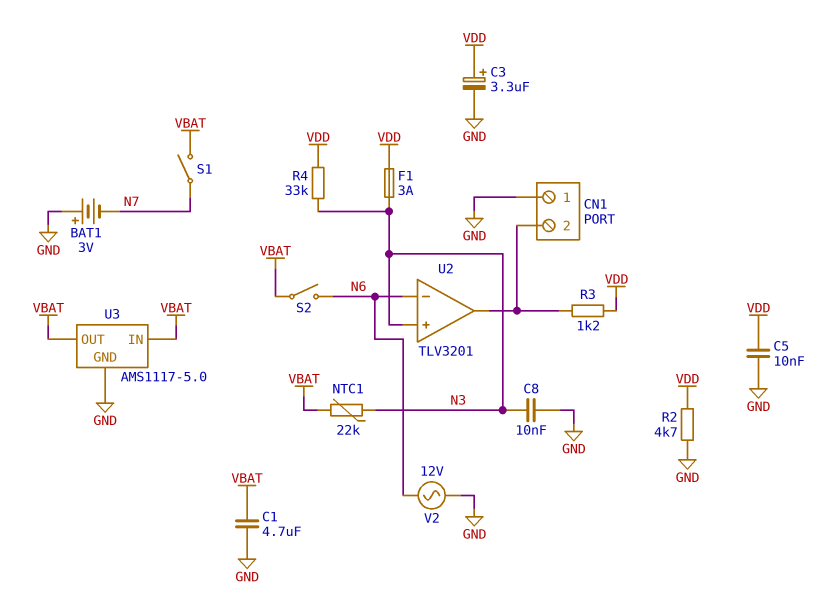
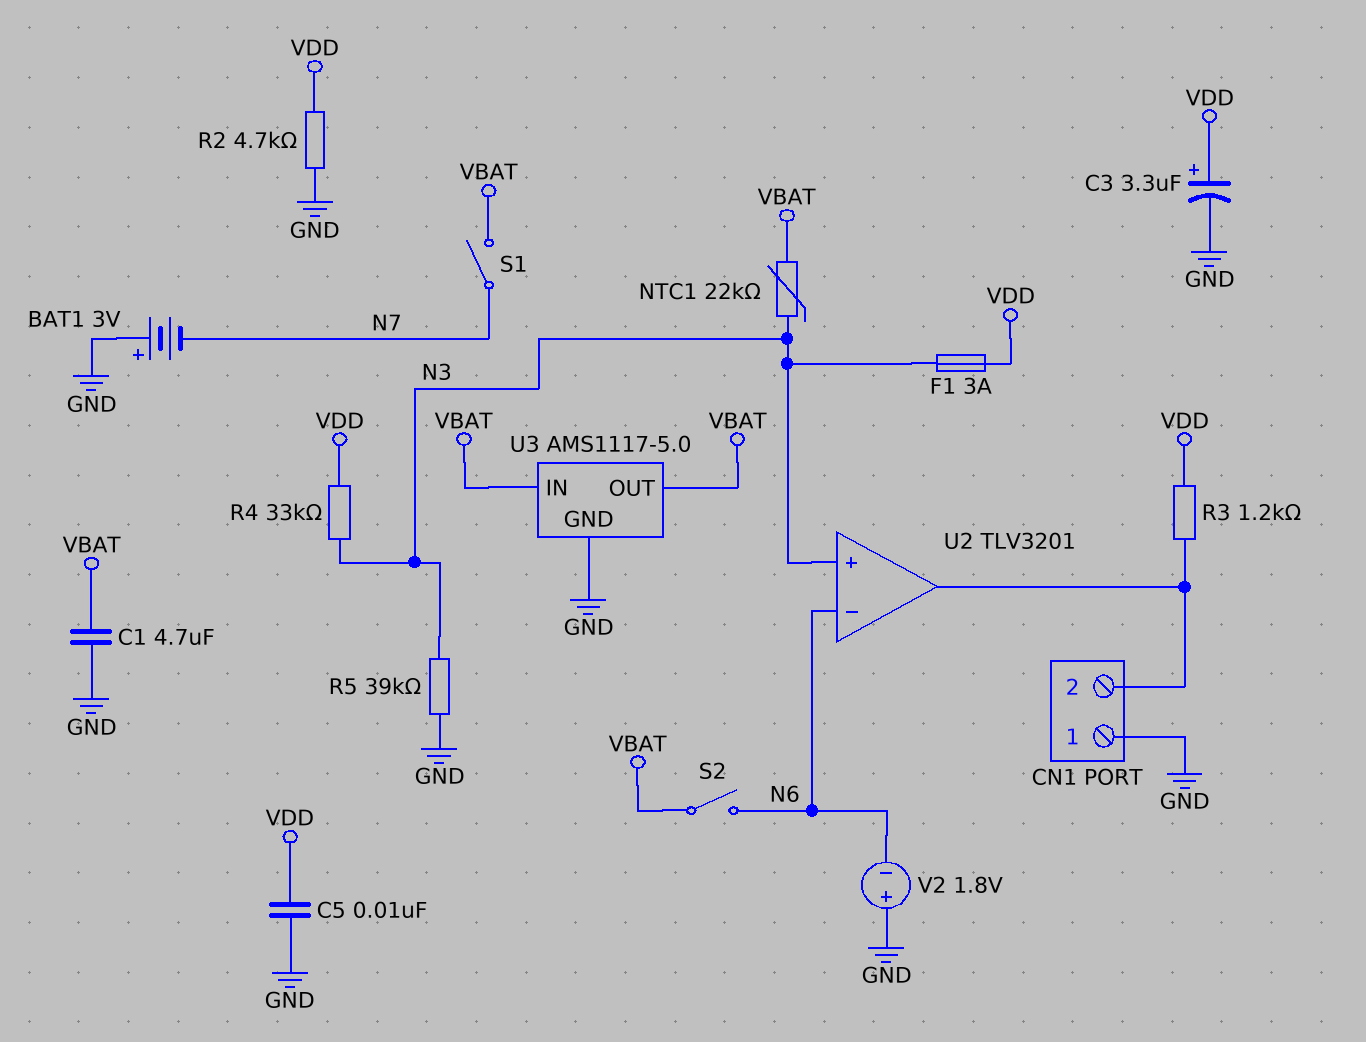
C8: 10nF (GND, N3) -> none
R5: none -> 39k (GND, N3)
V2: AC 12V (GND, N6) -> 1.8V (plus GND, minus N6)

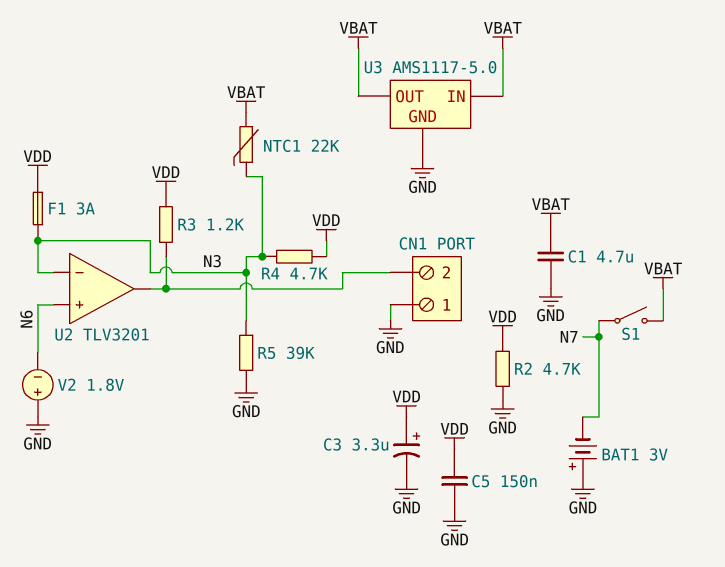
C5: 10nF (GND, VDD) -> 150nF (GND, VDD)
R4: 33k (N3, VDD) -> 4.7k (N3, VDD)
S2: switch (N6, VBAT) -> none
U2 pin in+: N3 -> N6
U2 pin in-: N6 -> N3

